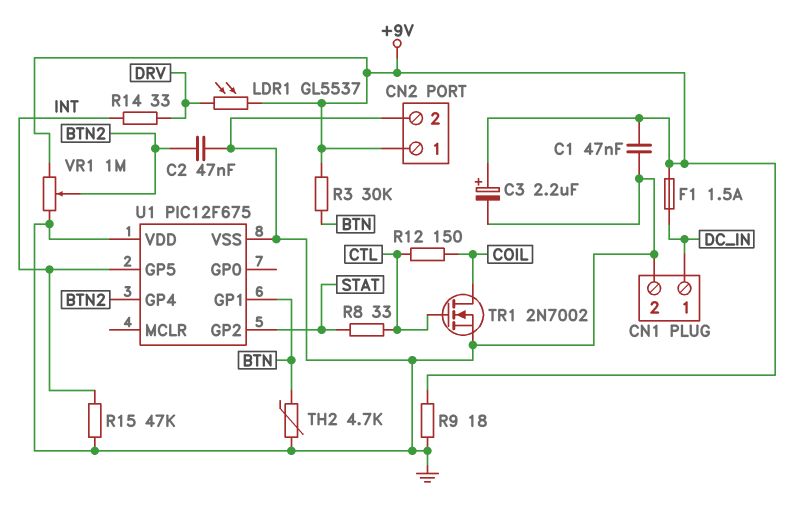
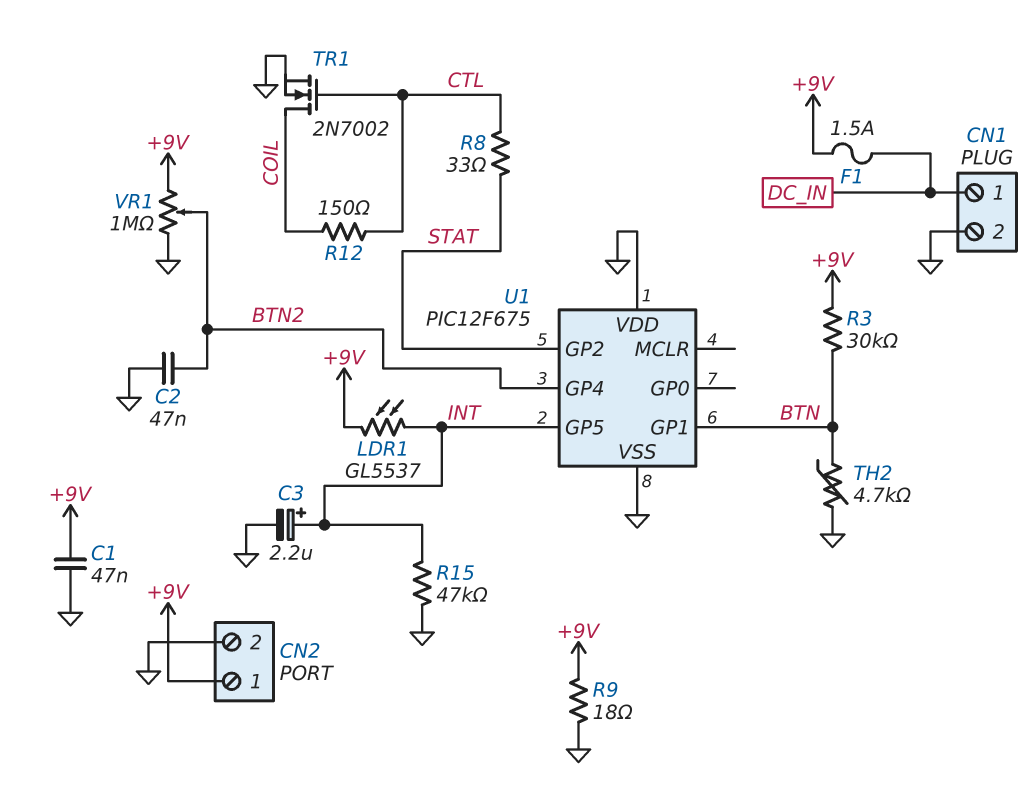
C3: 2.2uF (plus +9V, minus GND) -> 2.2uF (plus INT, minus GND)
LDR1: GL5537 (+9V, DRV) -> GL5537 (+9V, INT)
R14: 33 (DRV, INT) -> none

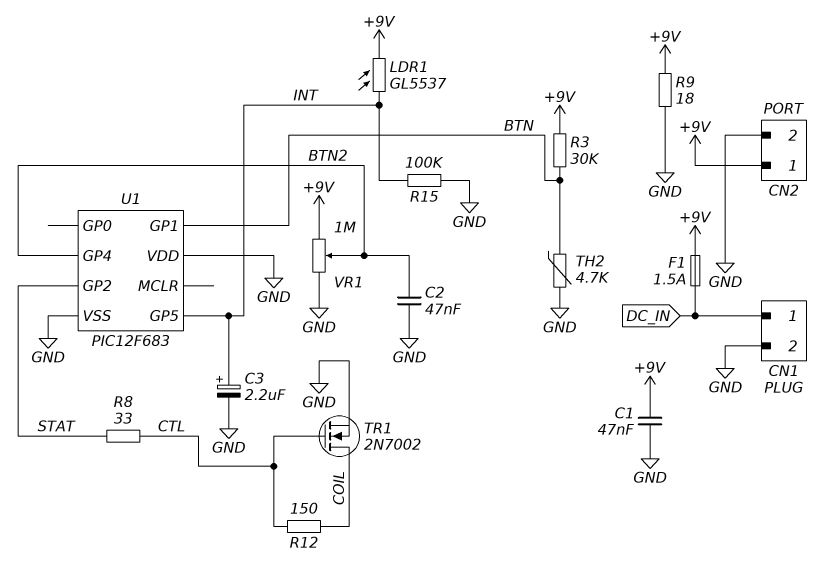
R15: 47k (GND, INT) -> 100k (GND, INT)
U1: PIC12F675 -> PIC12F683

